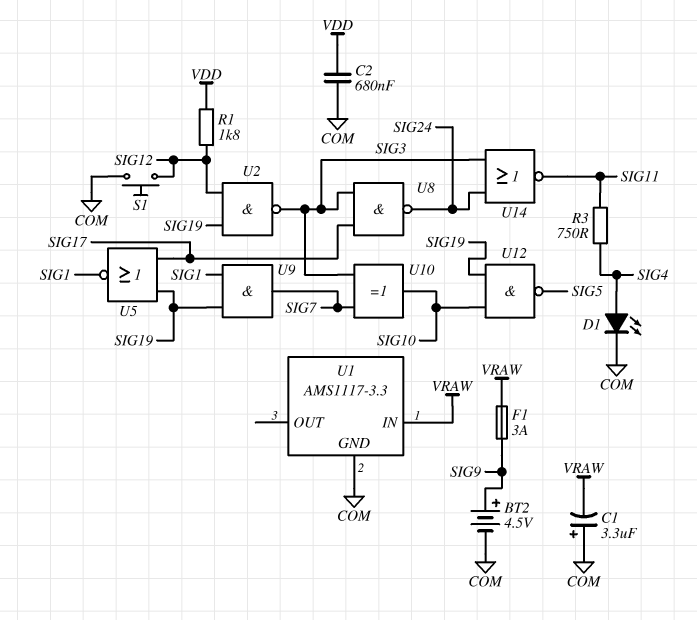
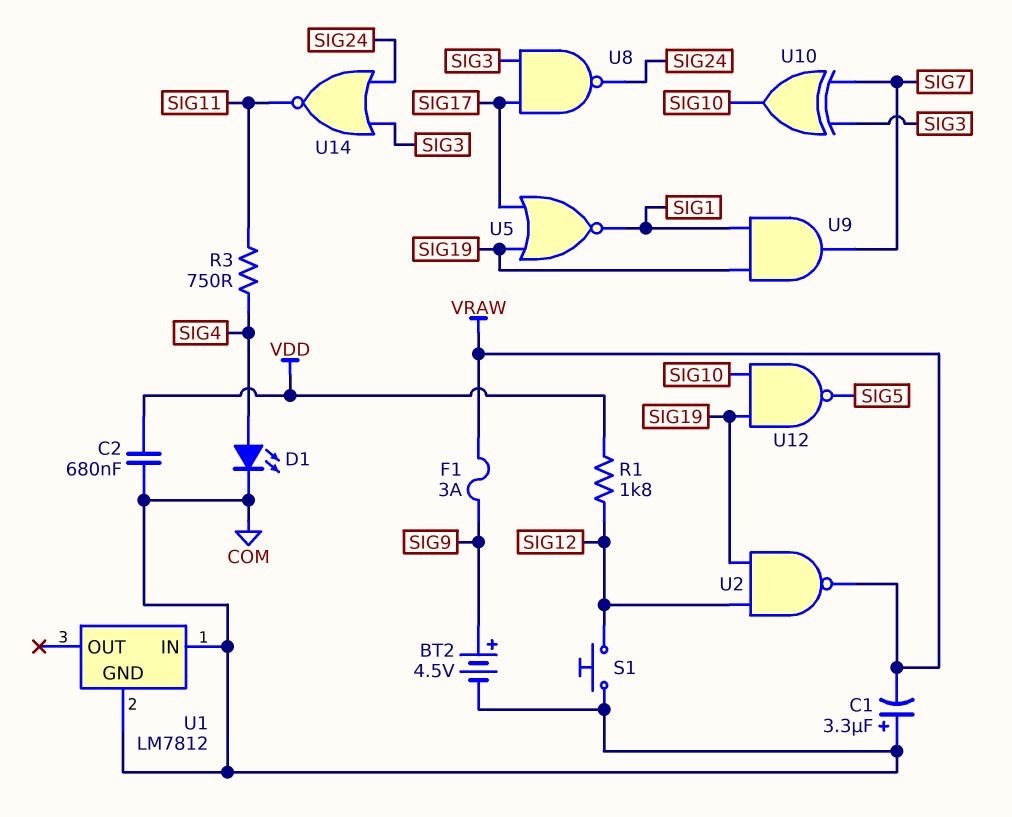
U1: AMS1117-3.3 -> LM7812
U1 pin IN: VRAW -> COM
U2: NAND (in SIG12, in SIG19, out SIG3) -> NAND (in SIG12, in SIG19, out VRAW)

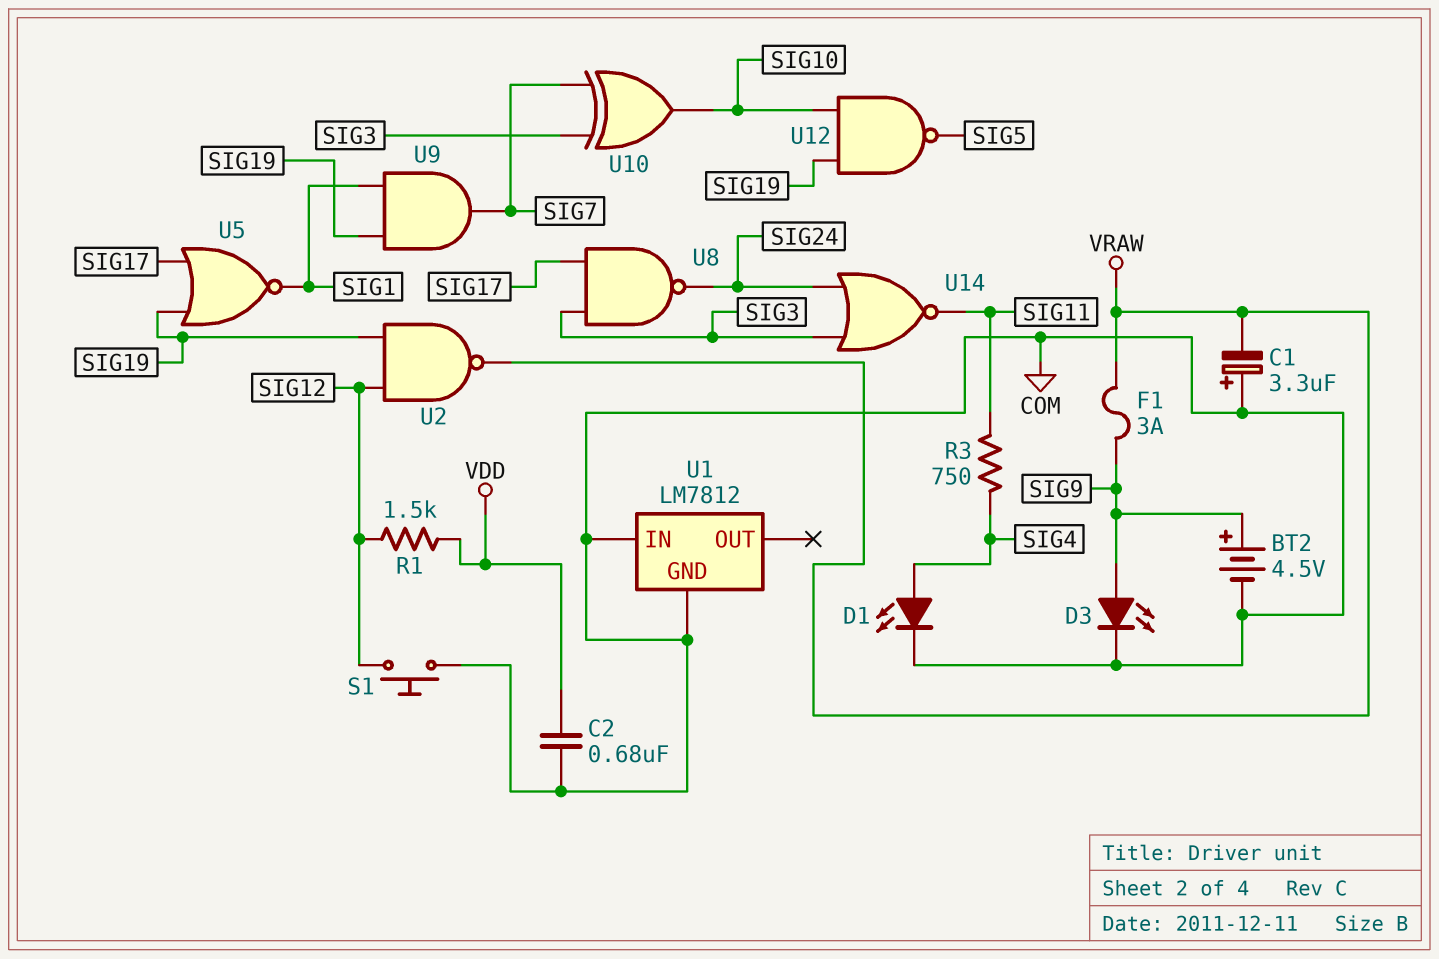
D3: none -> LED (A SIG9, K COM)
R1: 1.8k (SIG12, VDD) -> 1.5k (SIG12, VDD)

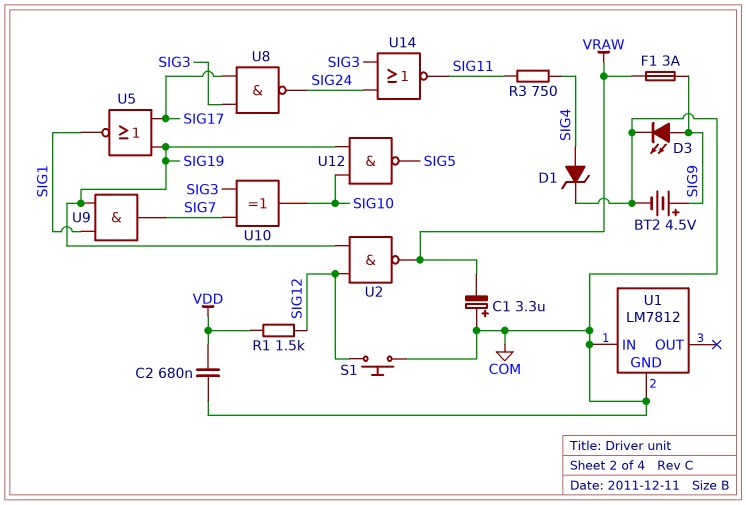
D1: LED (A SIG4, K COM) -> zener (A SIG4, K COM)

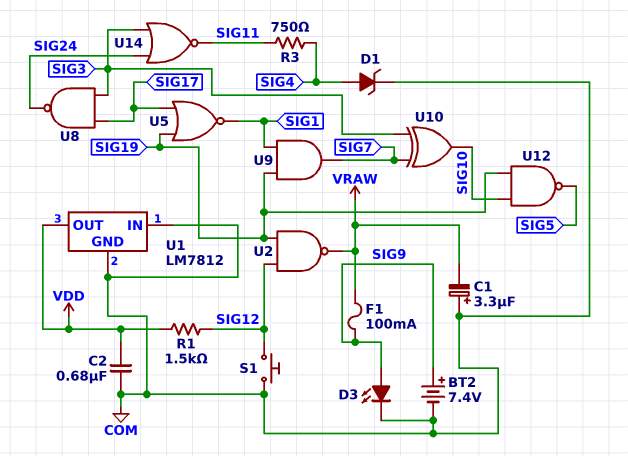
BT2: 4.5V (plus SIG9, minus COM) -> 7.4V (plus SIG9, minus COM)
F1: 3A (SIG9, VRAW) -> 100mA (SIG9, VRAW)
U1 pin OUT: none -> VDD

